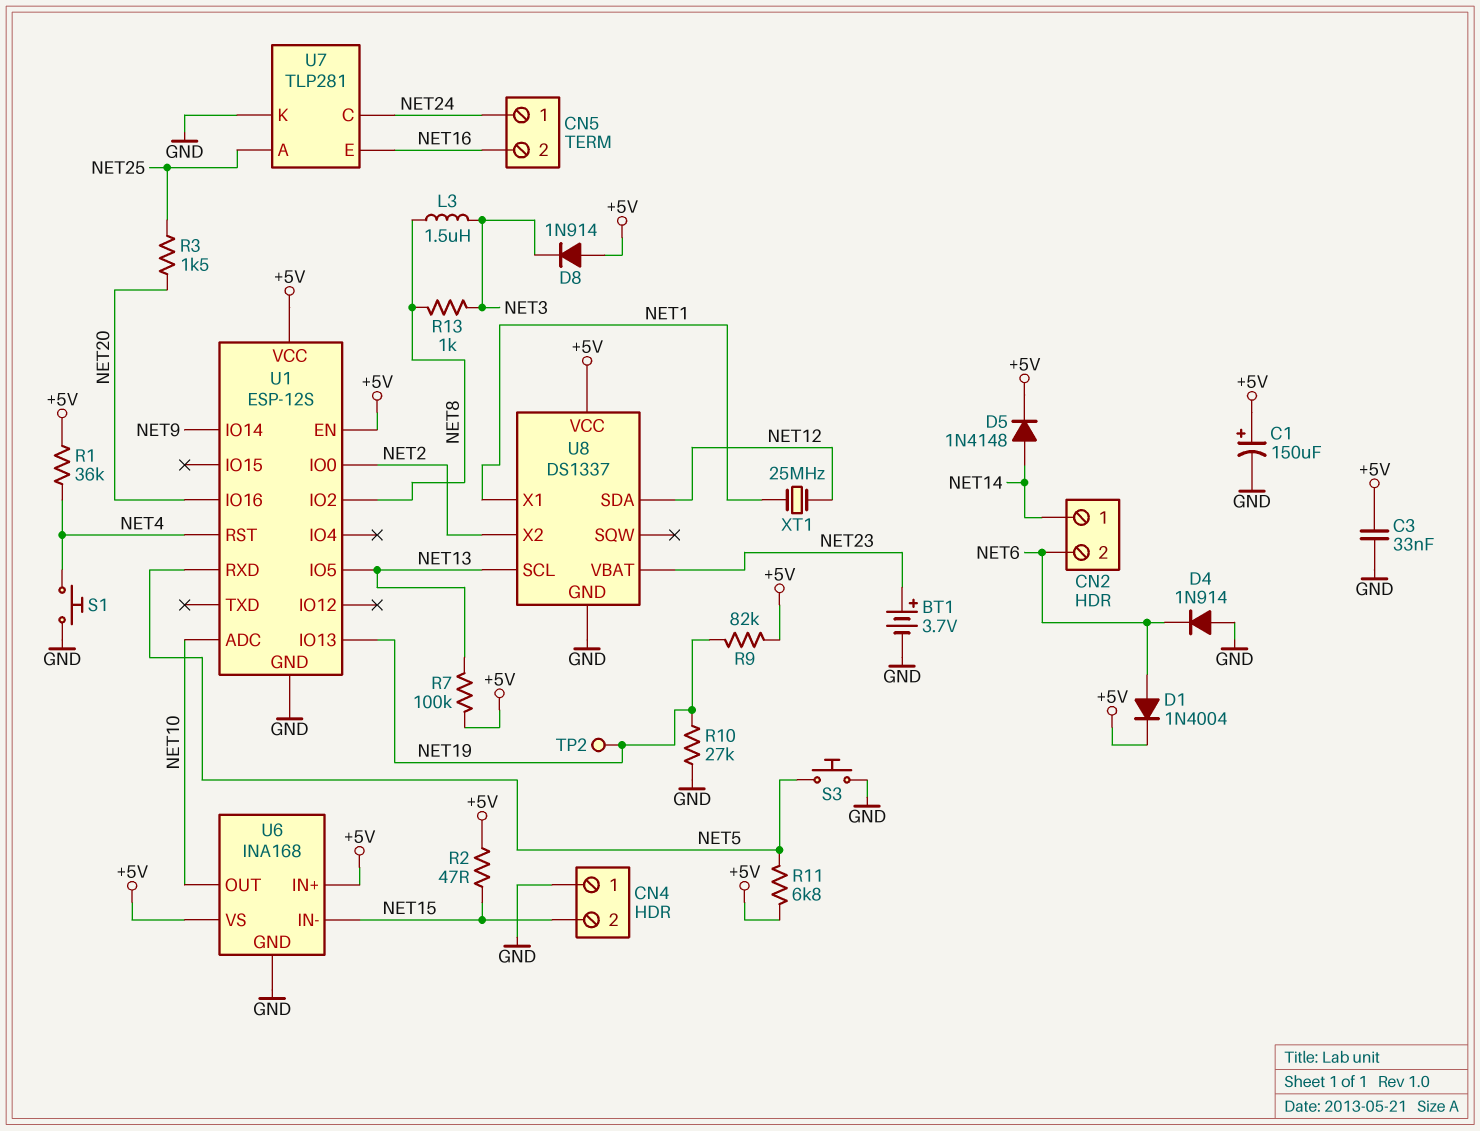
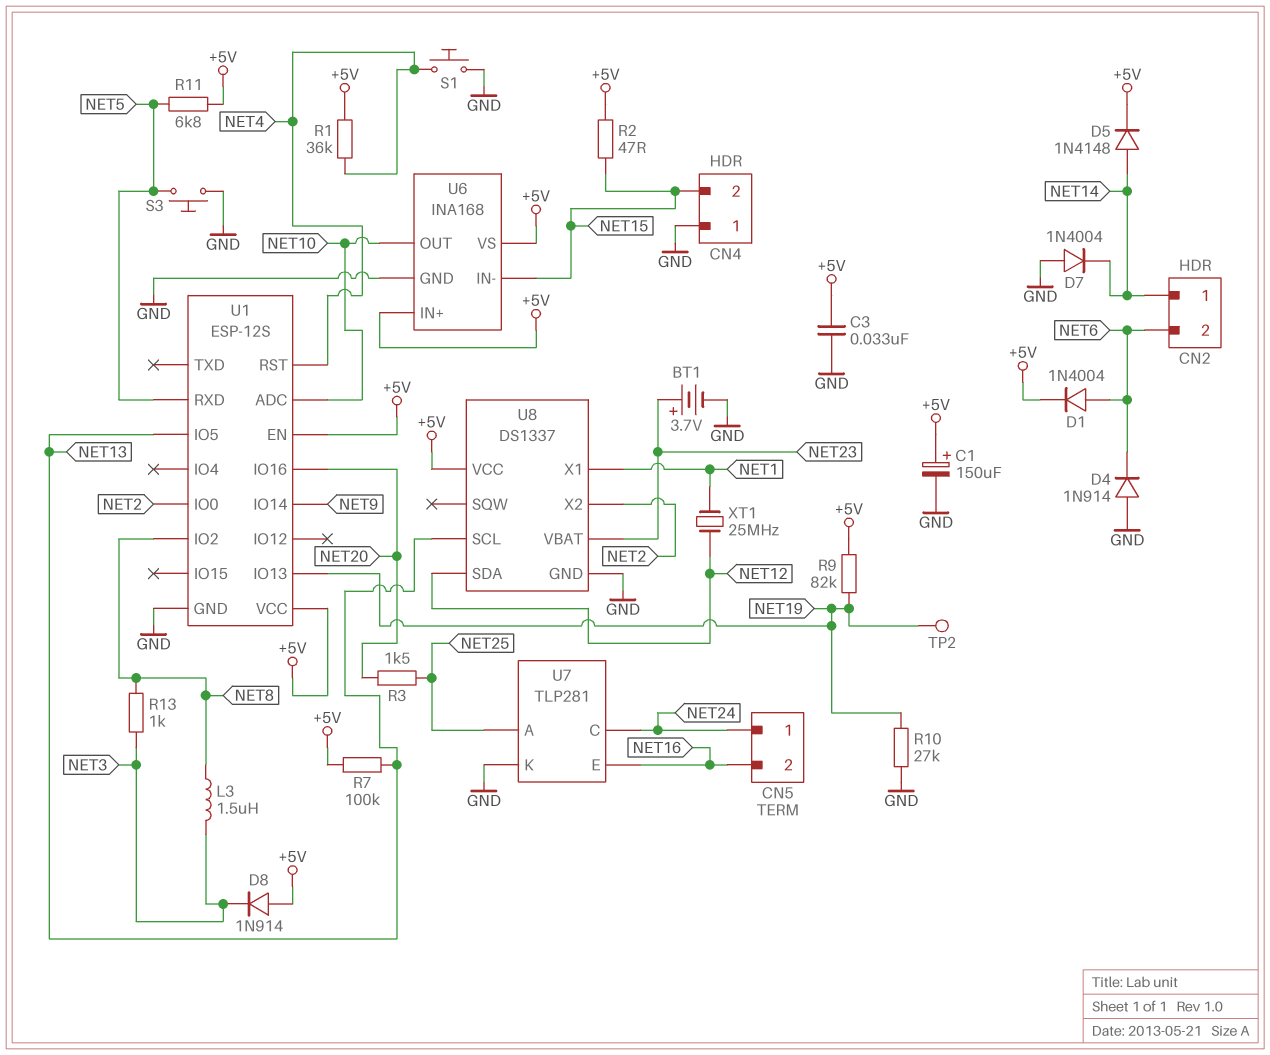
D7: none -> diode 1N4004 (A GND, K NET14)

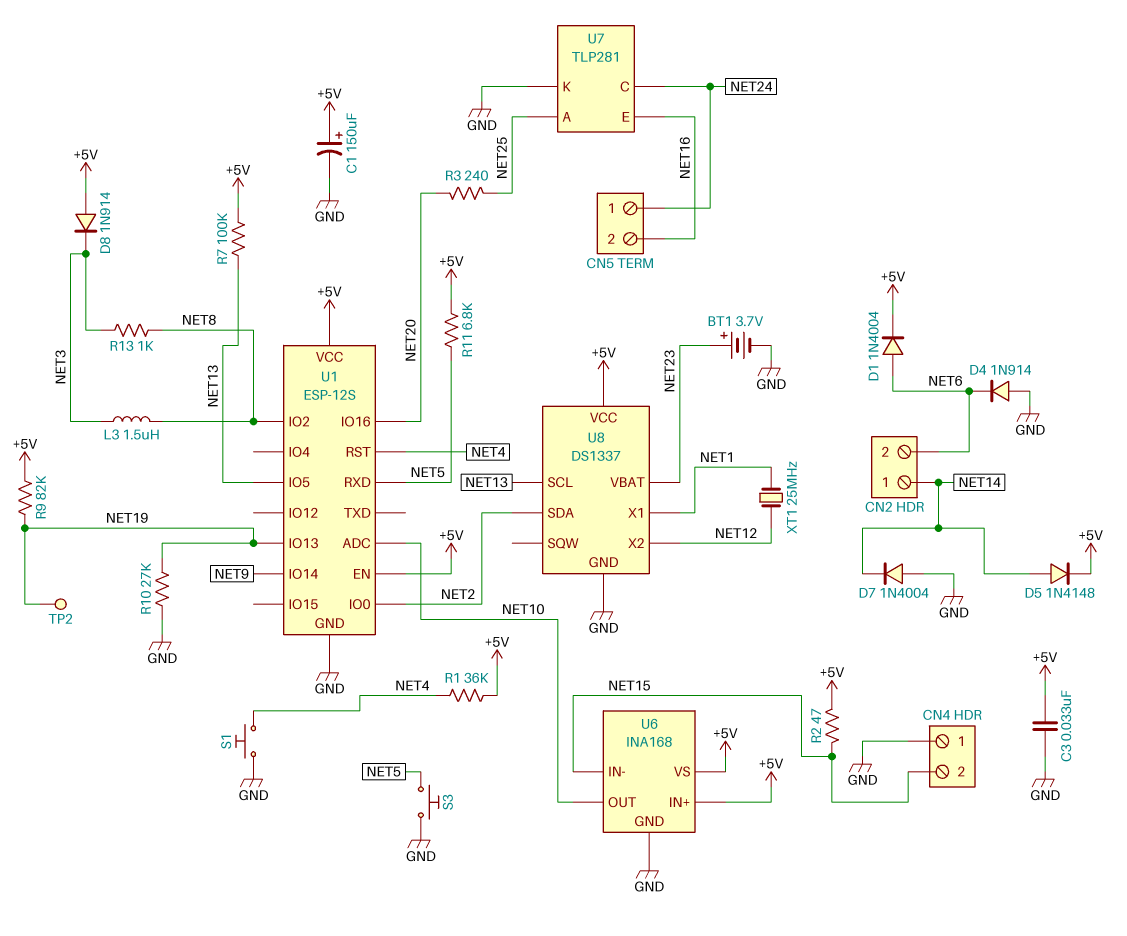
R3: 1.5k (NET20, NET25) -> 240 (NET20, NET25)
U8 pin SDA: NET12 -> NET2
U8 pin X2: NET2 -> NET12

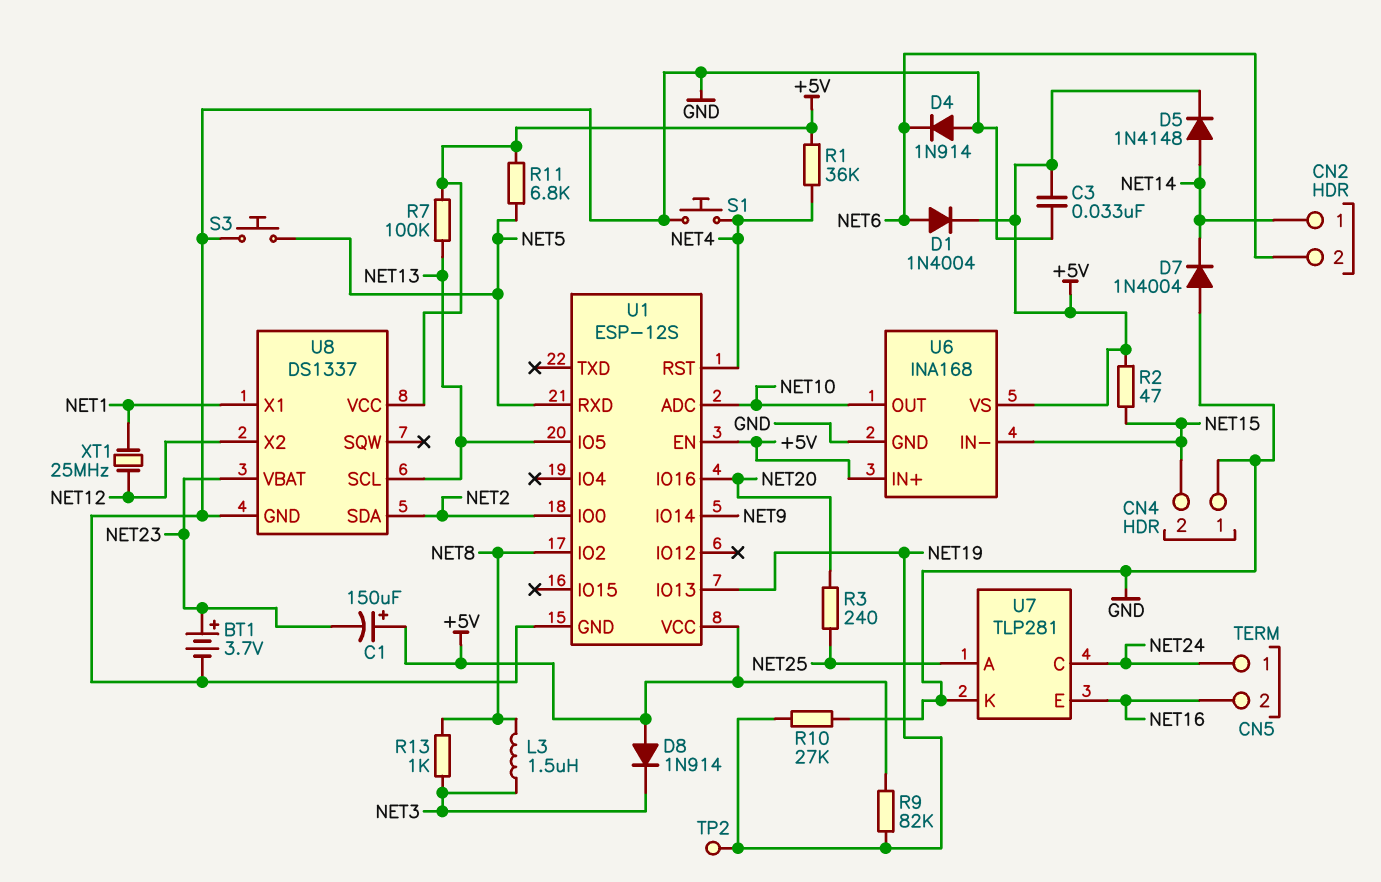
C1: 150uF (plus +5V, minus GND) -> 150uF (plus +5V, minus NET23)

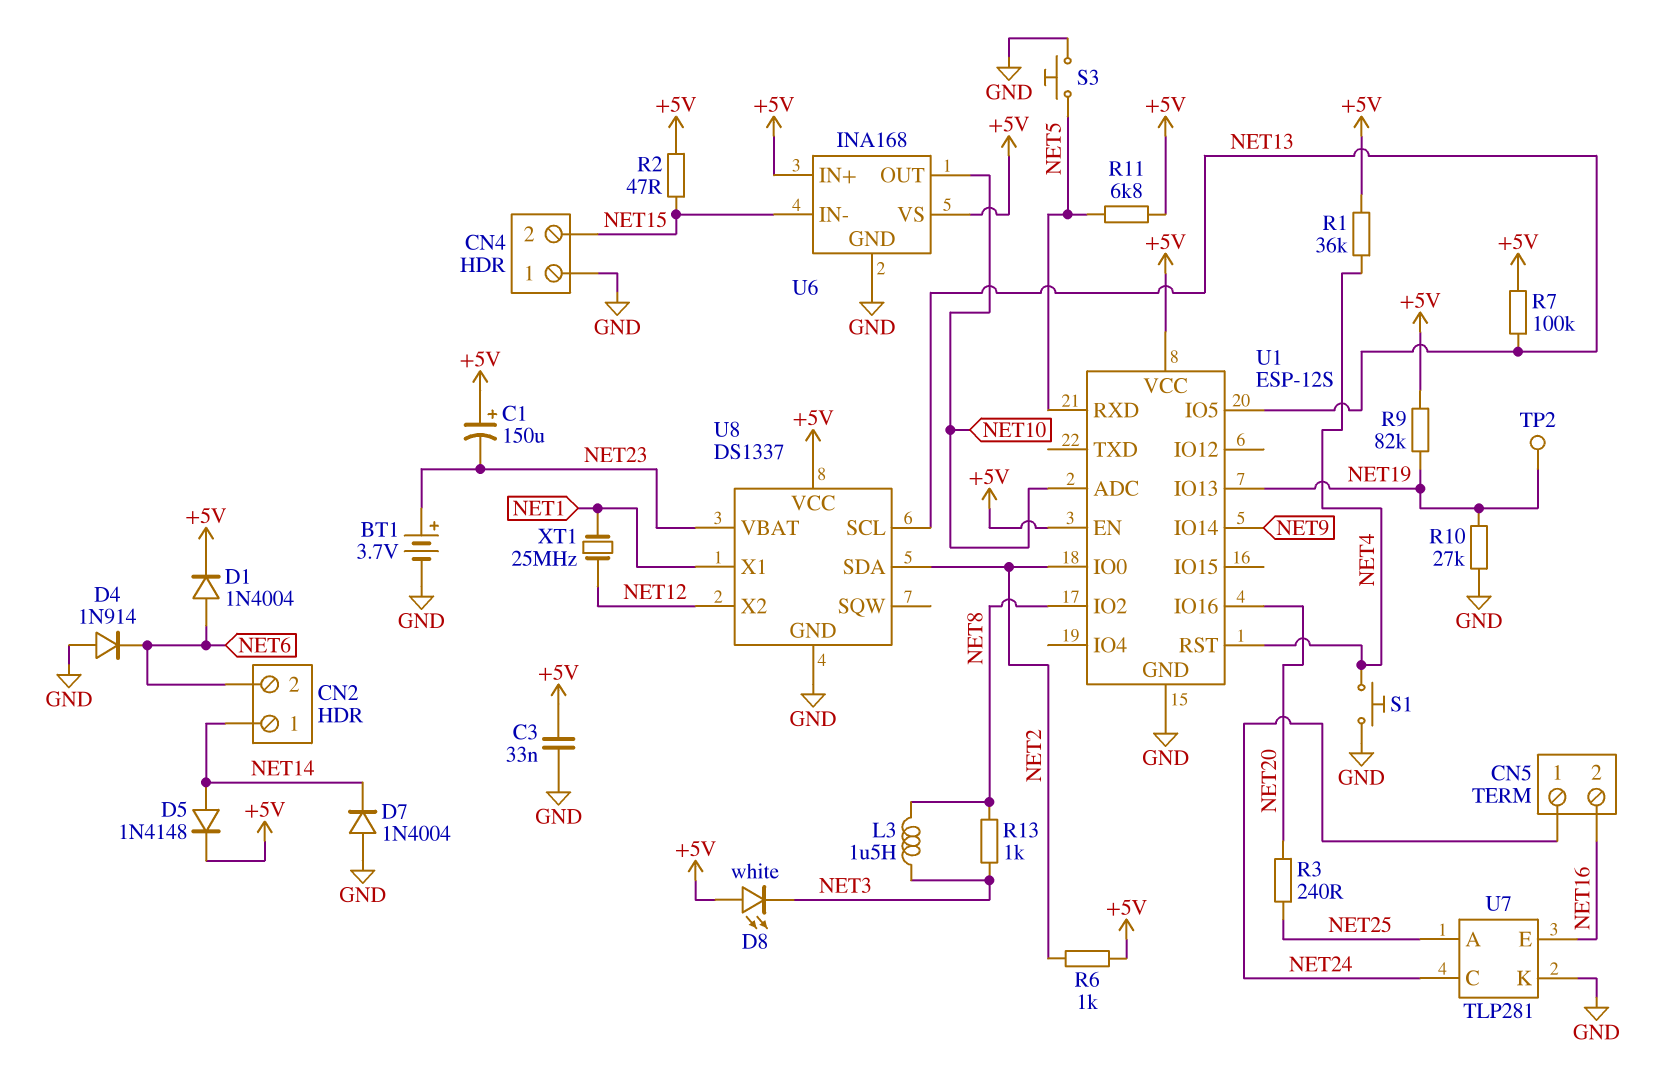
D8: diode 1N914 (A +5V, K NET3) -> LED white (A +5V, K NET3)
R6: none -> 1k (+5V, NET2)

